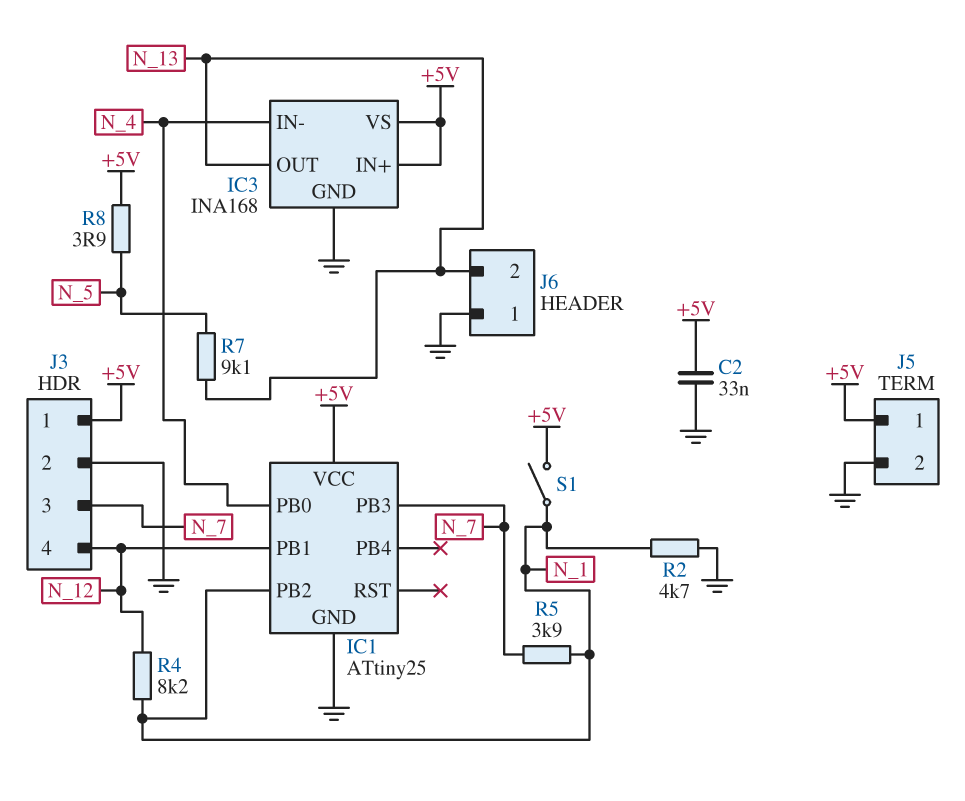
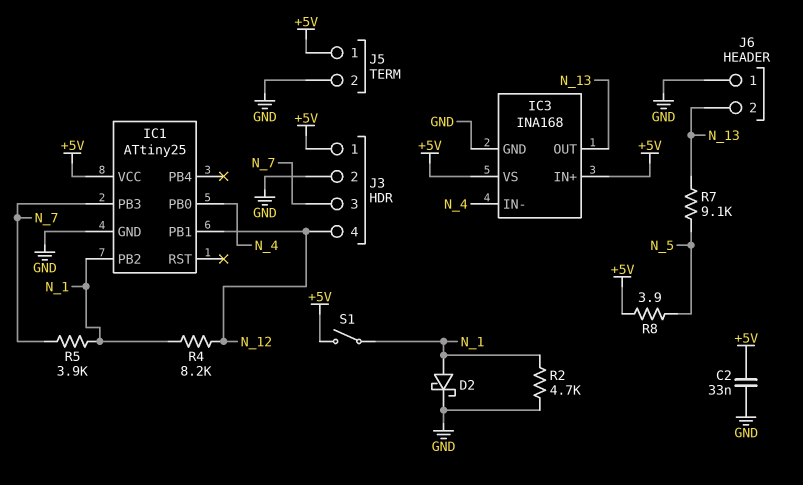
D2: none -> schottky (A N_1, K GND)

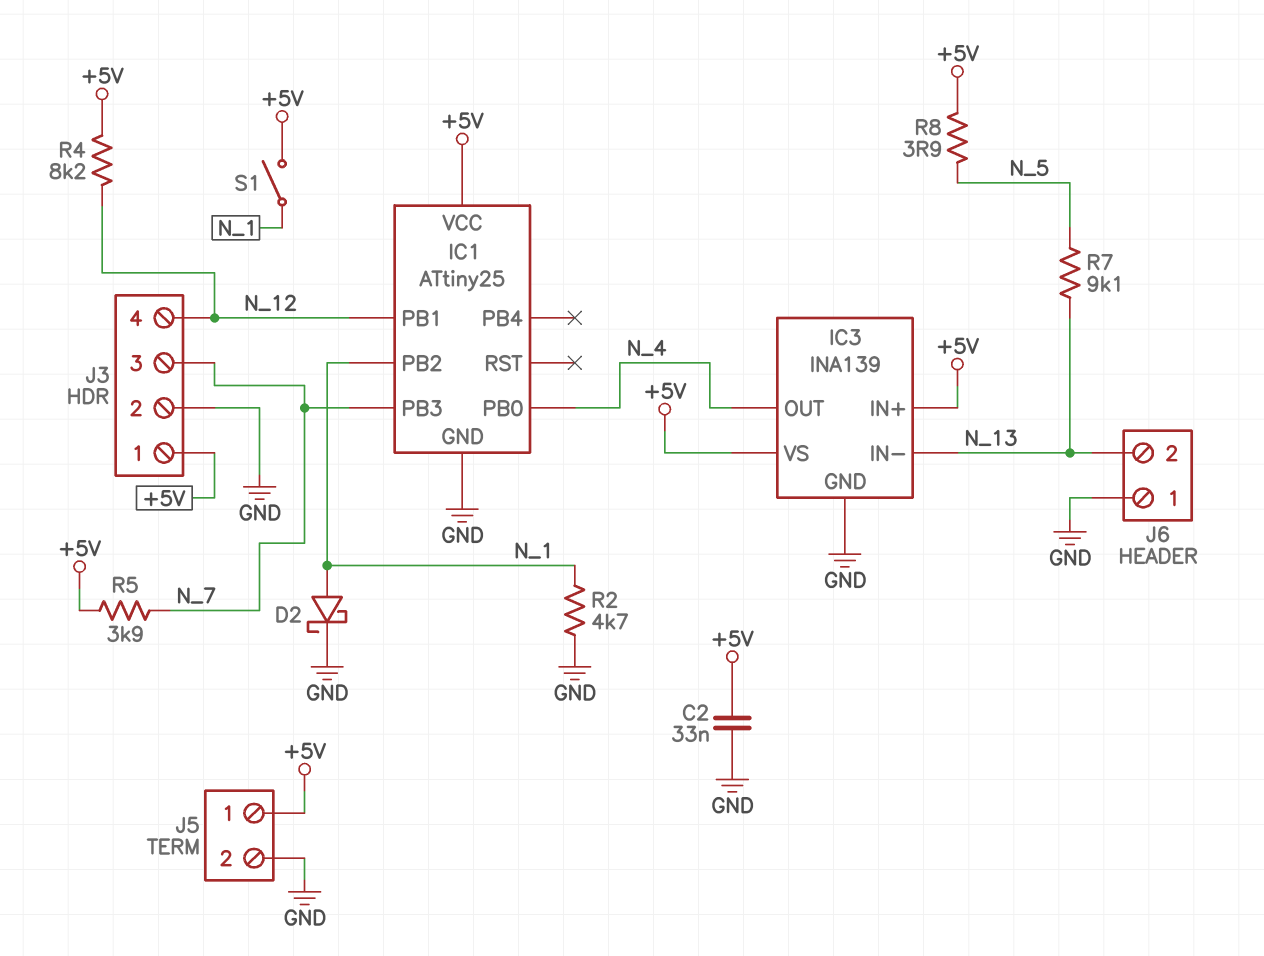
IC3: INA168 -> INA139
IC3 pin IN-: N_4 -> N_13
IC3 pin OUT: N_13 -> N_4
R4: 8.2k (N_1, N_12) -> 8.2k (+5V, N_12)
R5: 3.9k (N_1, N_7) -> 3.9k (+5V, N_7)

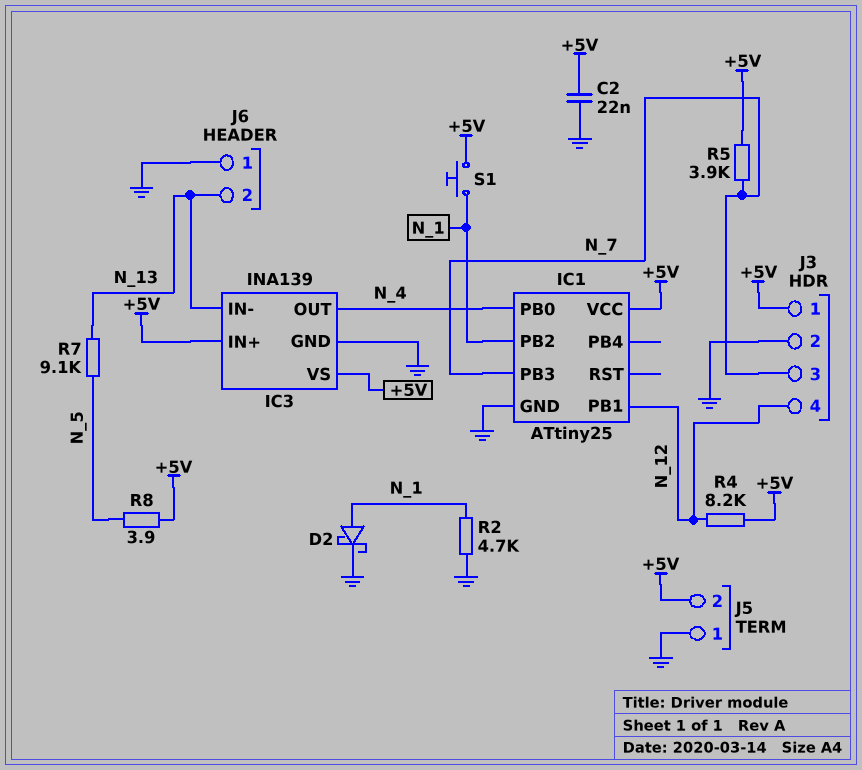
C2: 33nF (+5V, GND) -> 22nF (+5V, GND)
J5 pin 1: +5V -> GND
J5 pin 2: GND -> +5V
S1: switch (+5V, N_1) -> button (+5V, N_1)

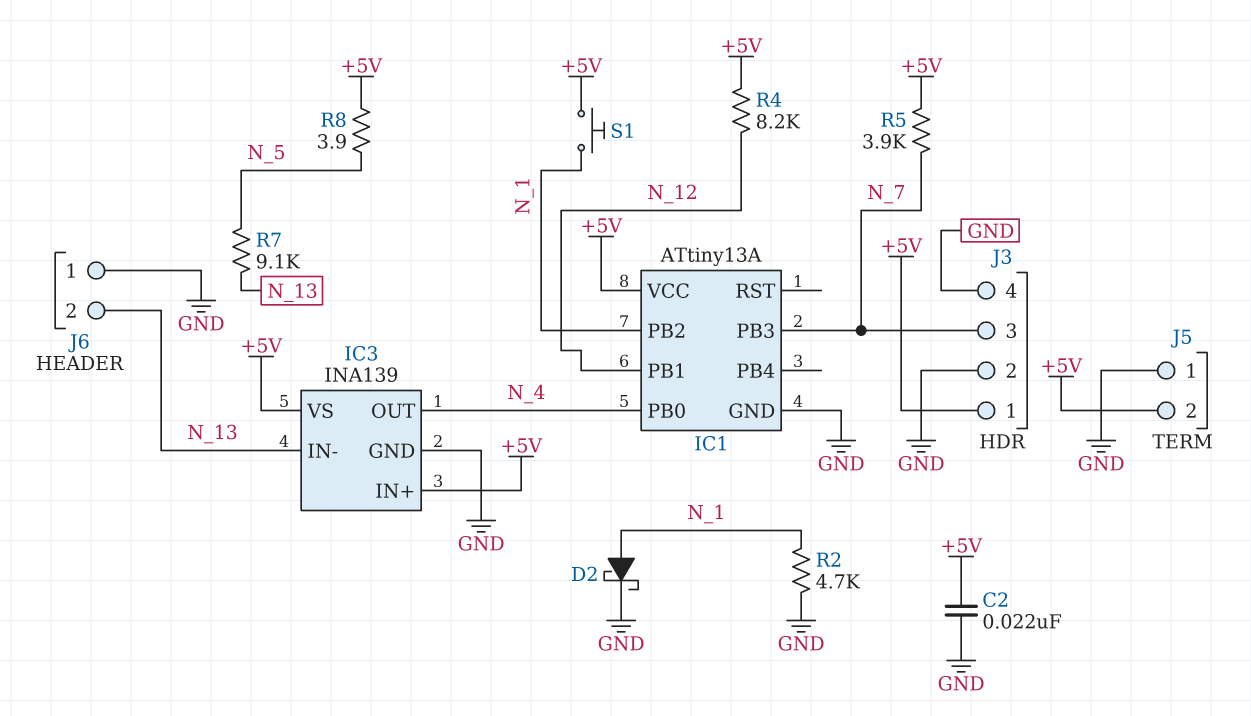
IC1: ATtiny25 -> ATtiny13A
J3 pin 4: N_12 -> GND

